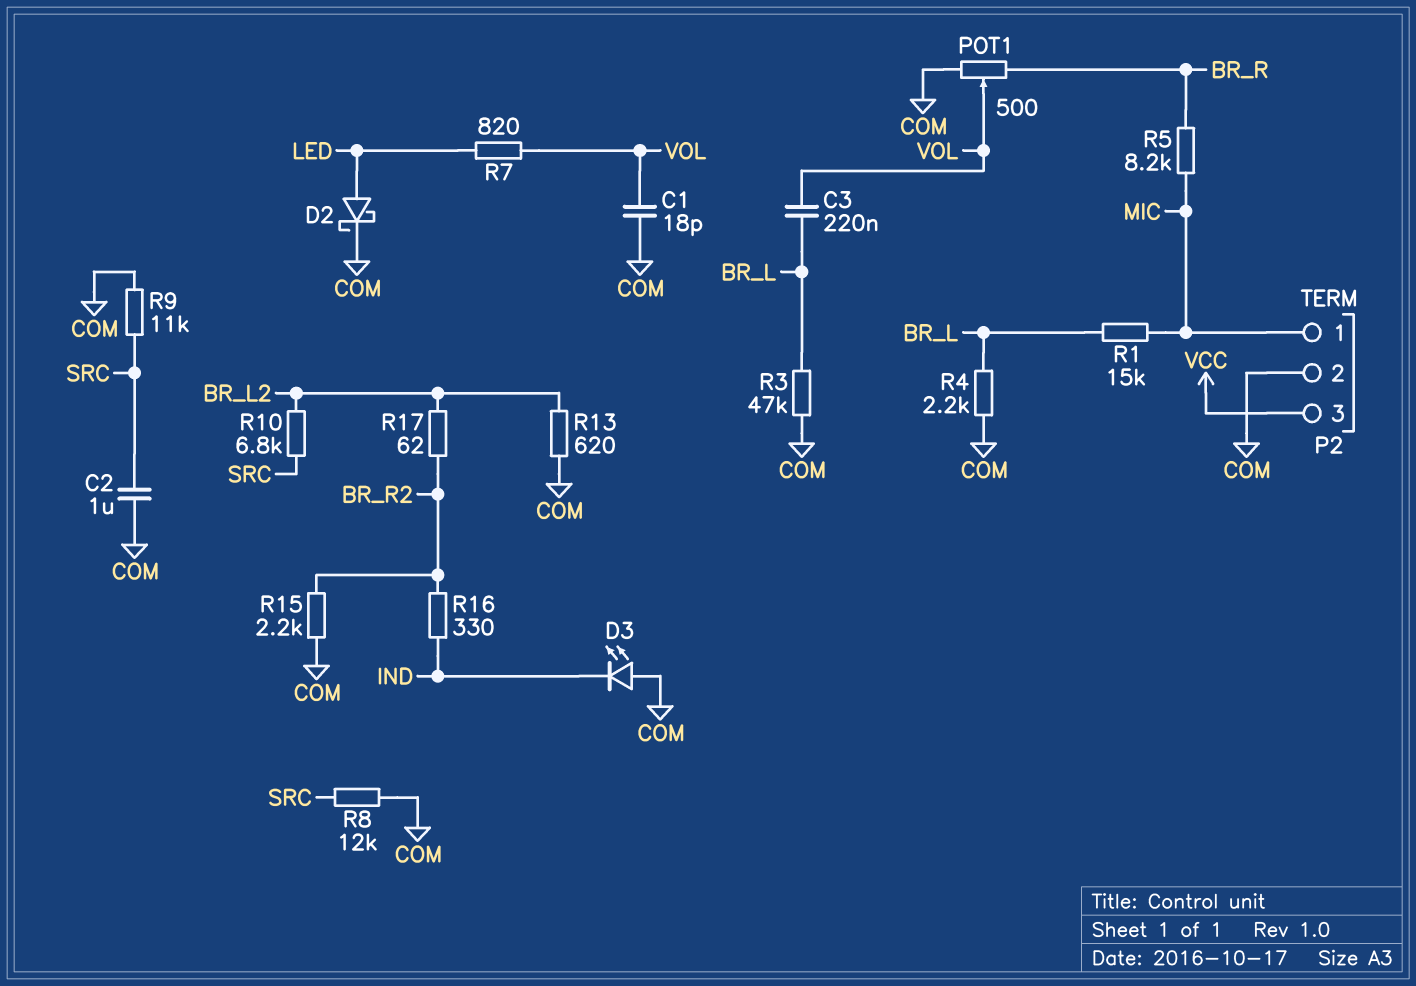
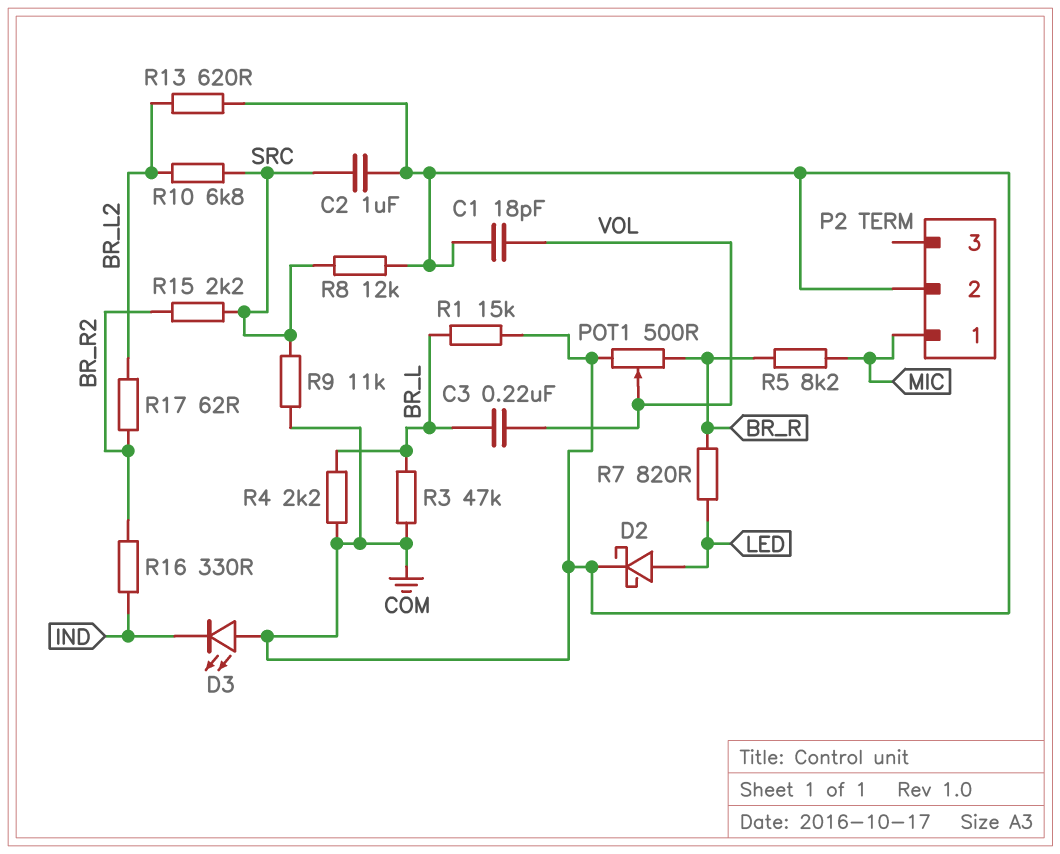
P2 pin 3: VCC -> none
R1: 15k (BR_L, MIC) -> 15k (BR_L, COM)
R7: 820 (LED, VOL) -> 820 (BR_R, LED)
R15: 2.2k (BR_R2, COM) -> 2.2k (BR_R2, SRC)

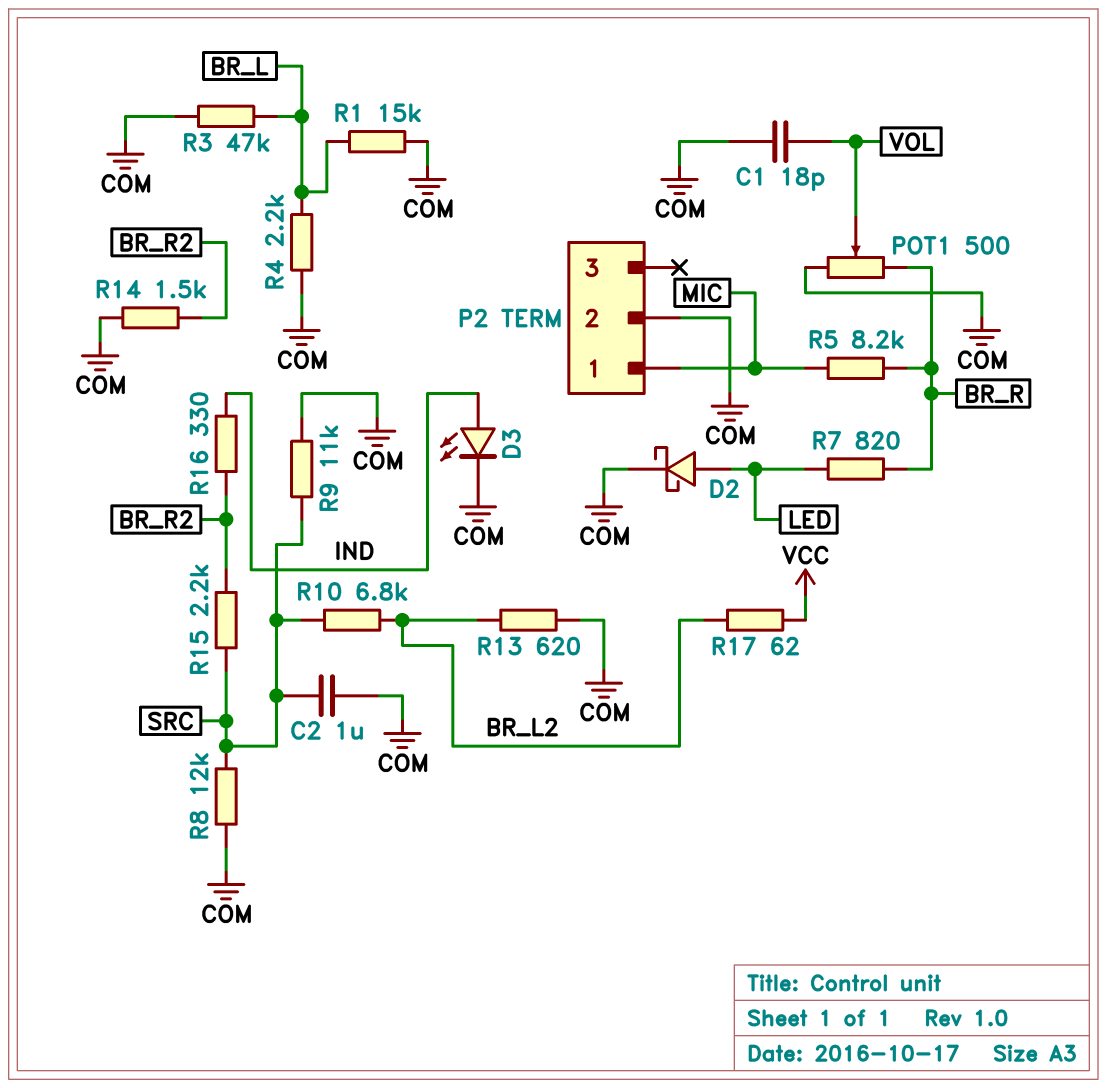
C3: 220nF (BR_L, VOL) -> none
D3: LED (A COM, K IND) -> LED (A IND, K COM)
R14: none -> 1.5k (BR_R2, COM)
R17: 62 (BR_L2, BR_R2) -> 62 (BR_L2, VCC)

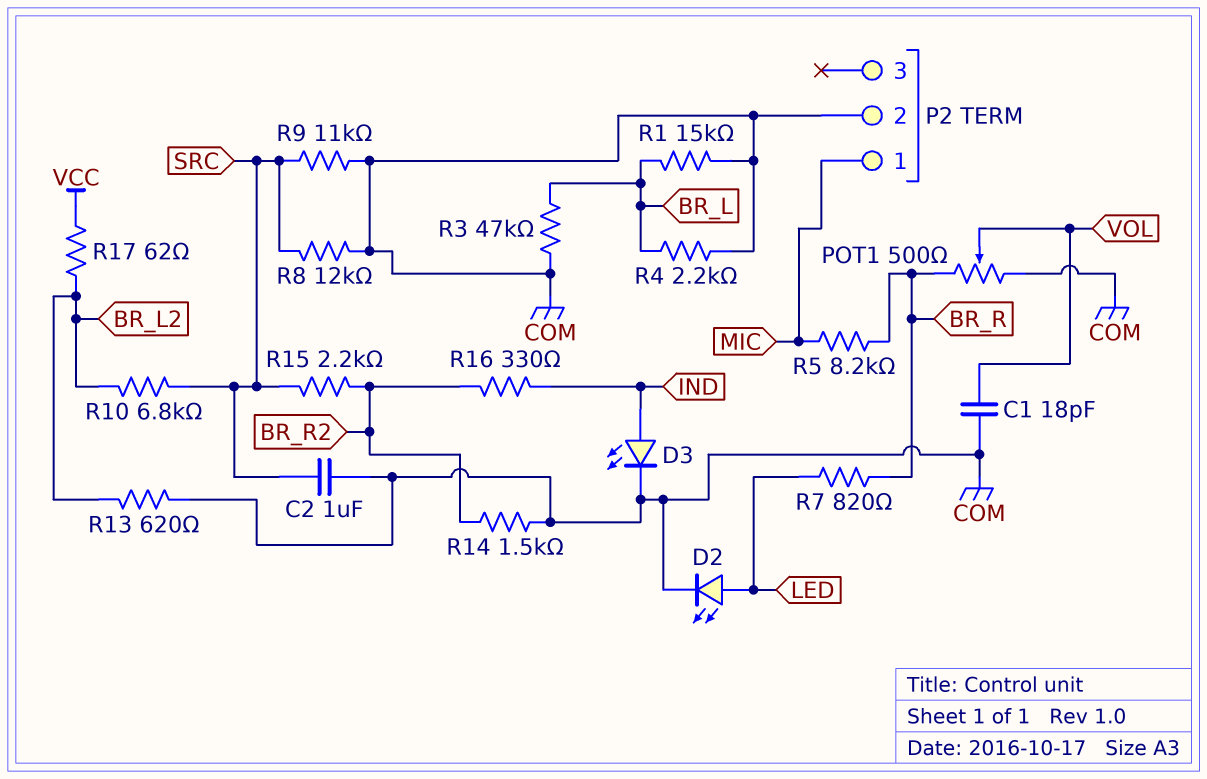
D2: schottky (A LED, K COM) -> LED (A LED, K COM)

